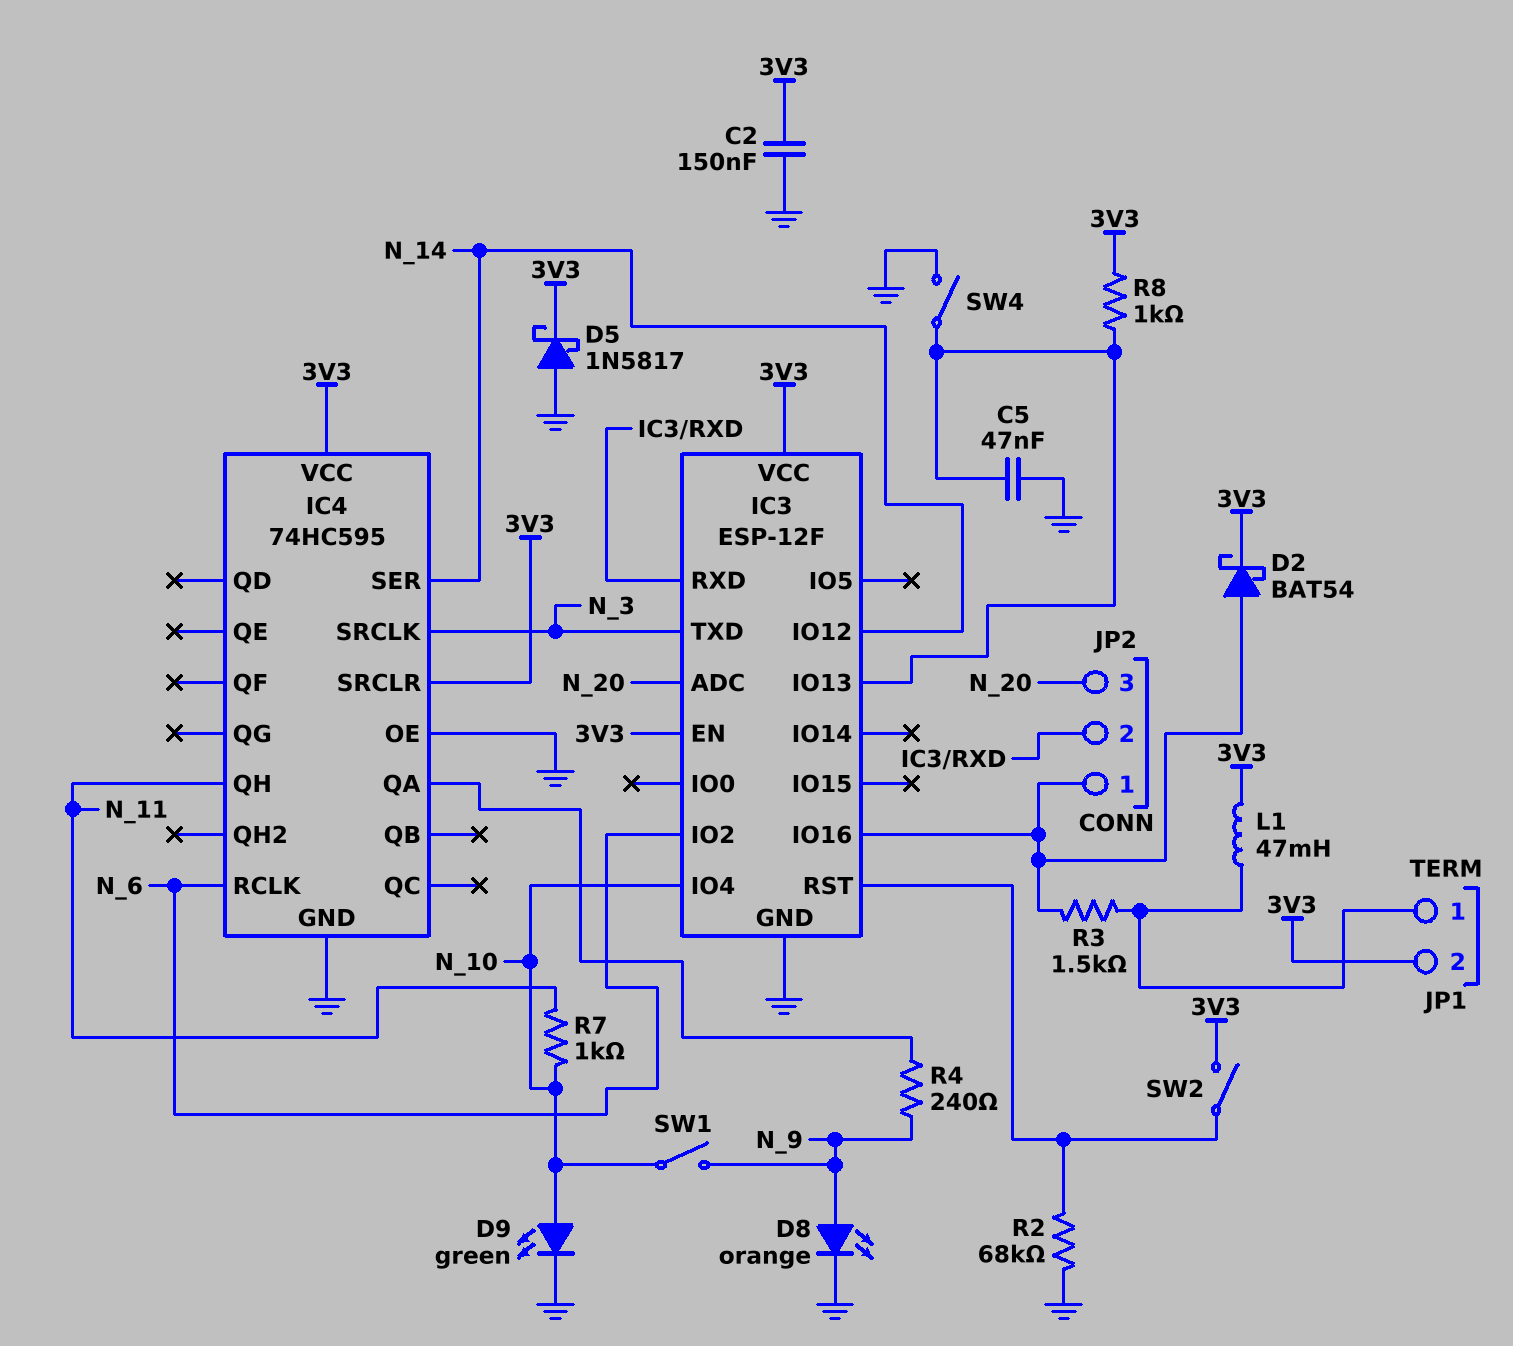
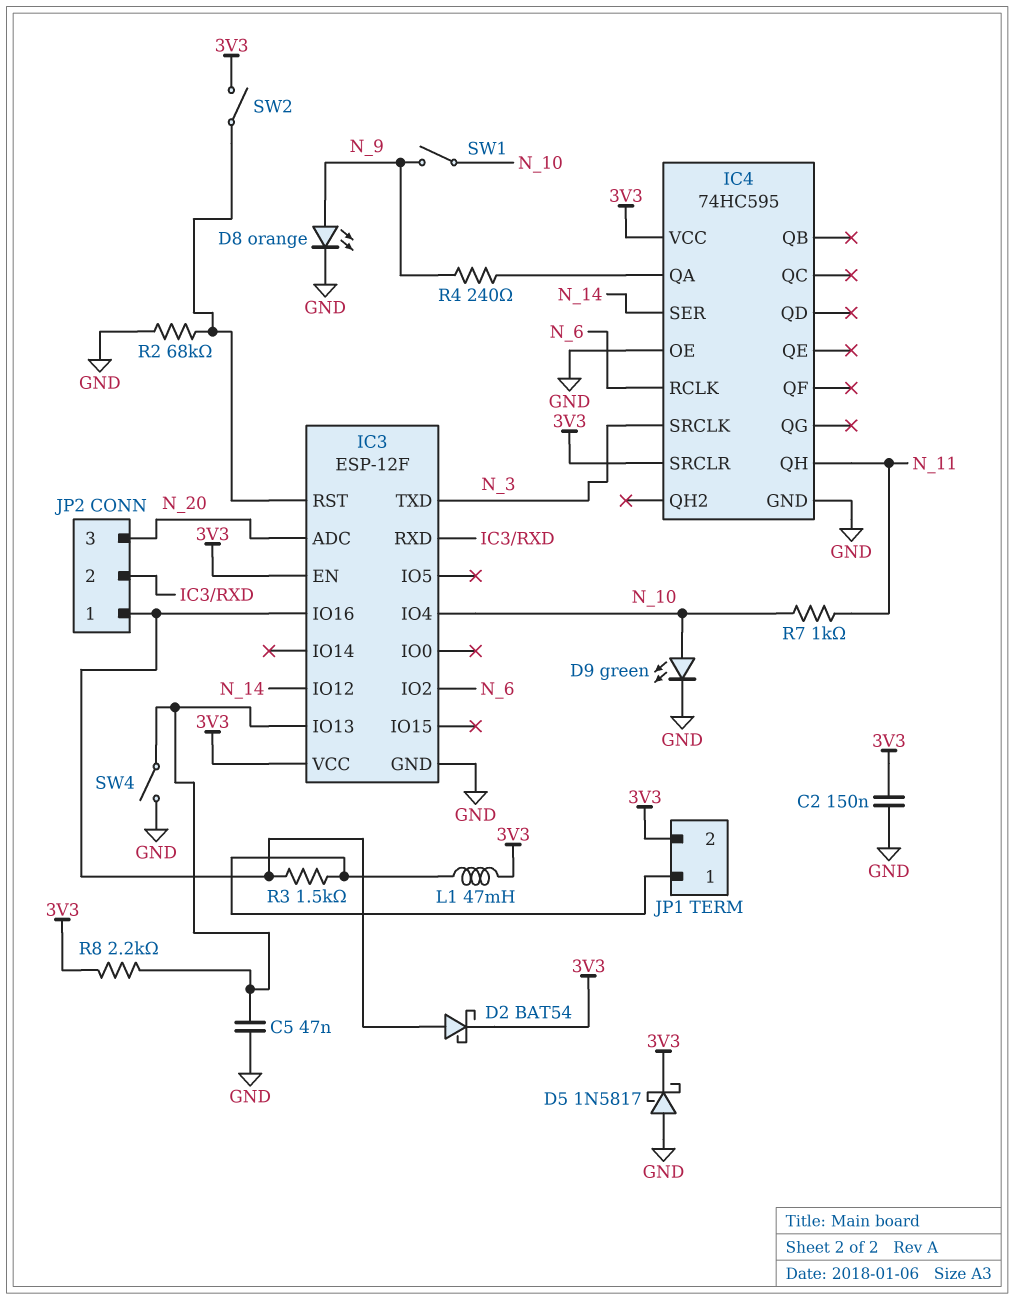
R8: 1k (3V3, IC3/IO13) -> 2.2k (3V3, IC3/IO13)

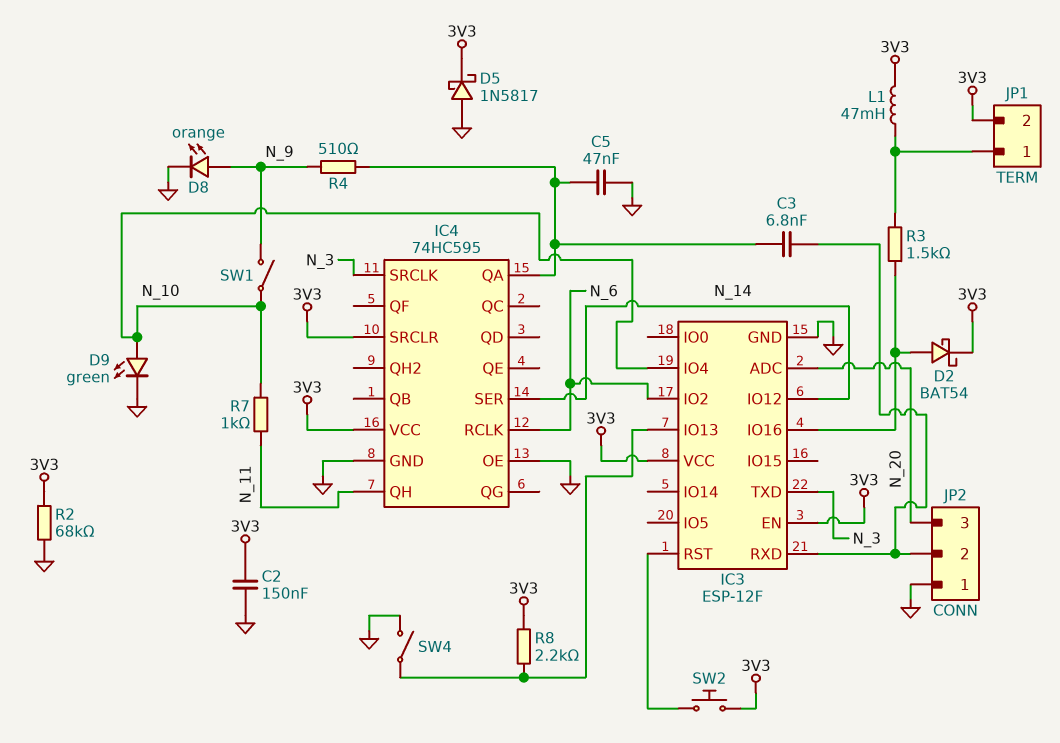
C3: none -> 6.8nF (IC3/RXD, IC4/QA)
C5: 47nF (GND, IC3/IO13) -> 47nF (GND, IC4/QA)
JP2 pin 1: IC3/IO16 -> GND
R2: 68k (GND, IC3/RST) -> 68k (3V3, GND)
R4: 240 (IC4/QA, N_9) -> 510 (IC4/QA, N_9)
SW2: switch (3V3, IC3/RST) -> button (3V3, IC3/RST)

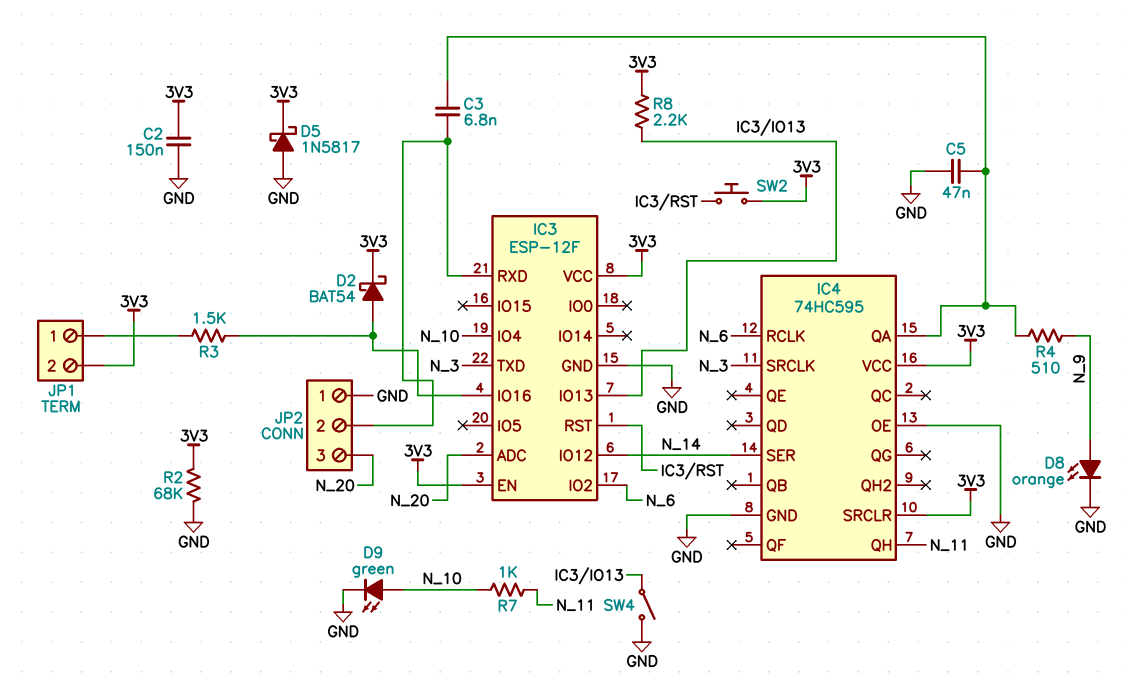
L1: 47mH (3V3, JP1/1) -> none
SW1: switch (N_9, N_10) -> none

